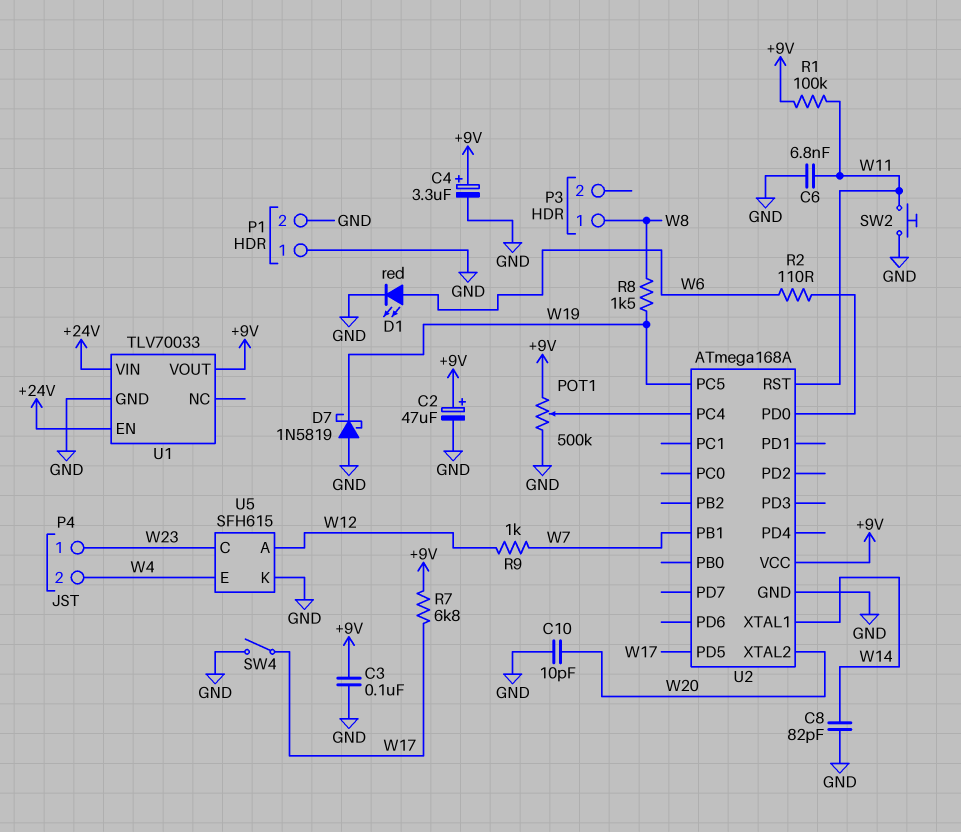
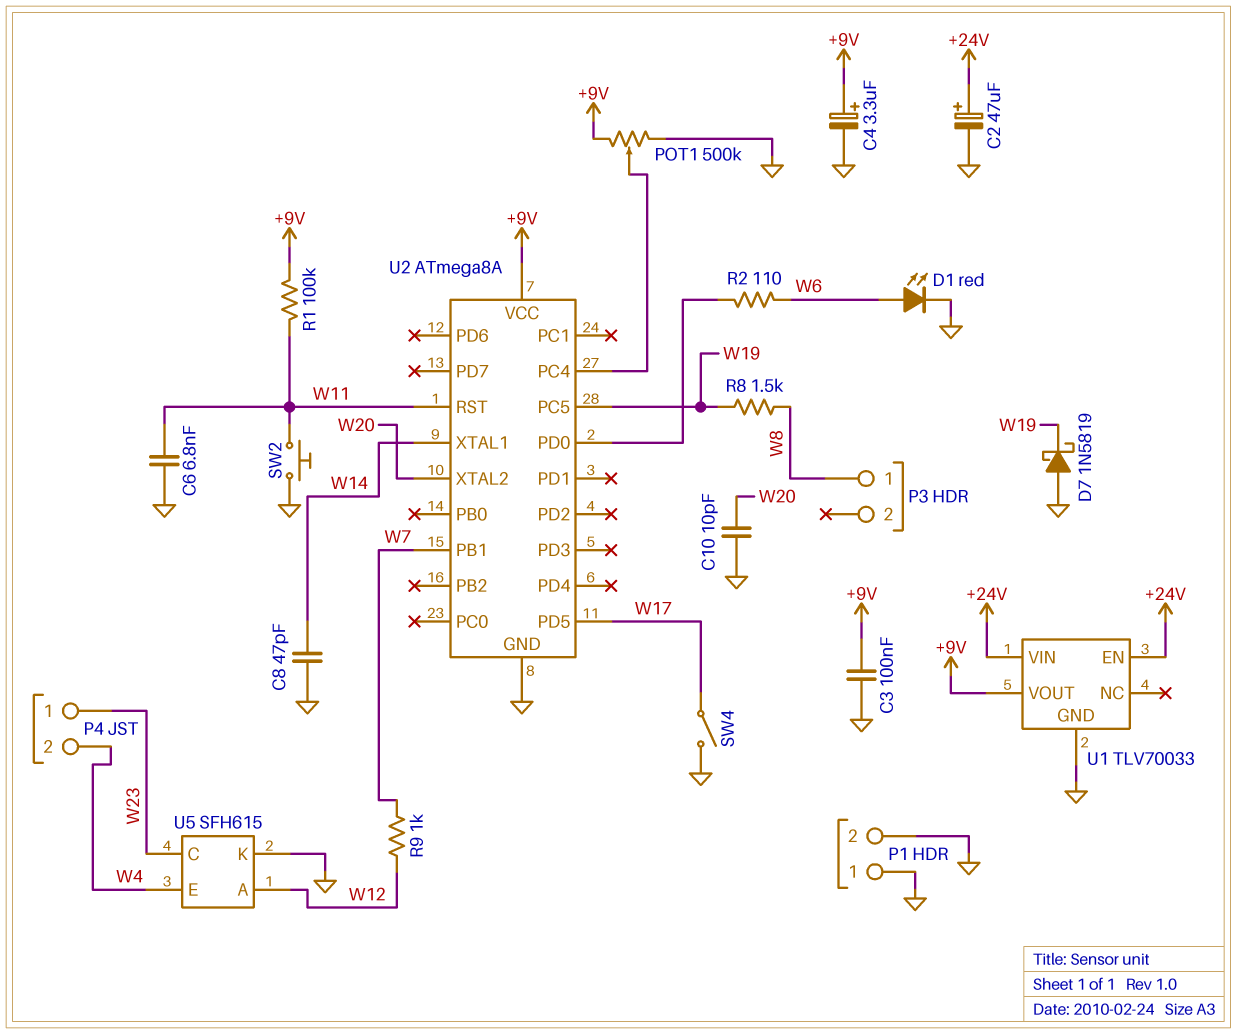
C2: 47uF (plus +9V, minus GND) -> 47uF (plus +24V, minus GND)
C8: 82pF (GND, W14) -> 47pF (GND, W14)
R7: 6.8k (+9V, W17) -> none
U2: ATmega168A -> ATmega8A

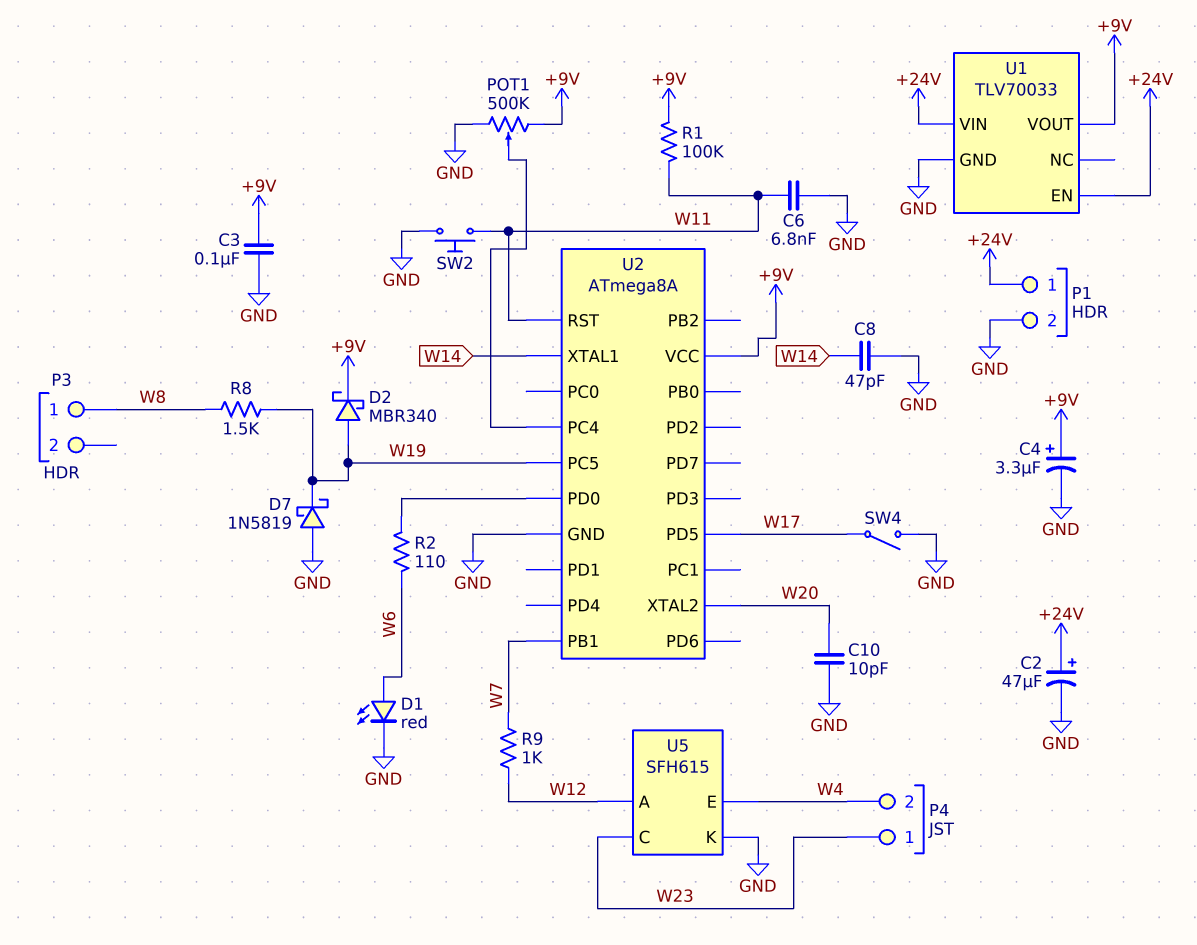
D2: none -> schottky MBR340 (A W19, K +9V)
P1 pin 1: GND -> +24V

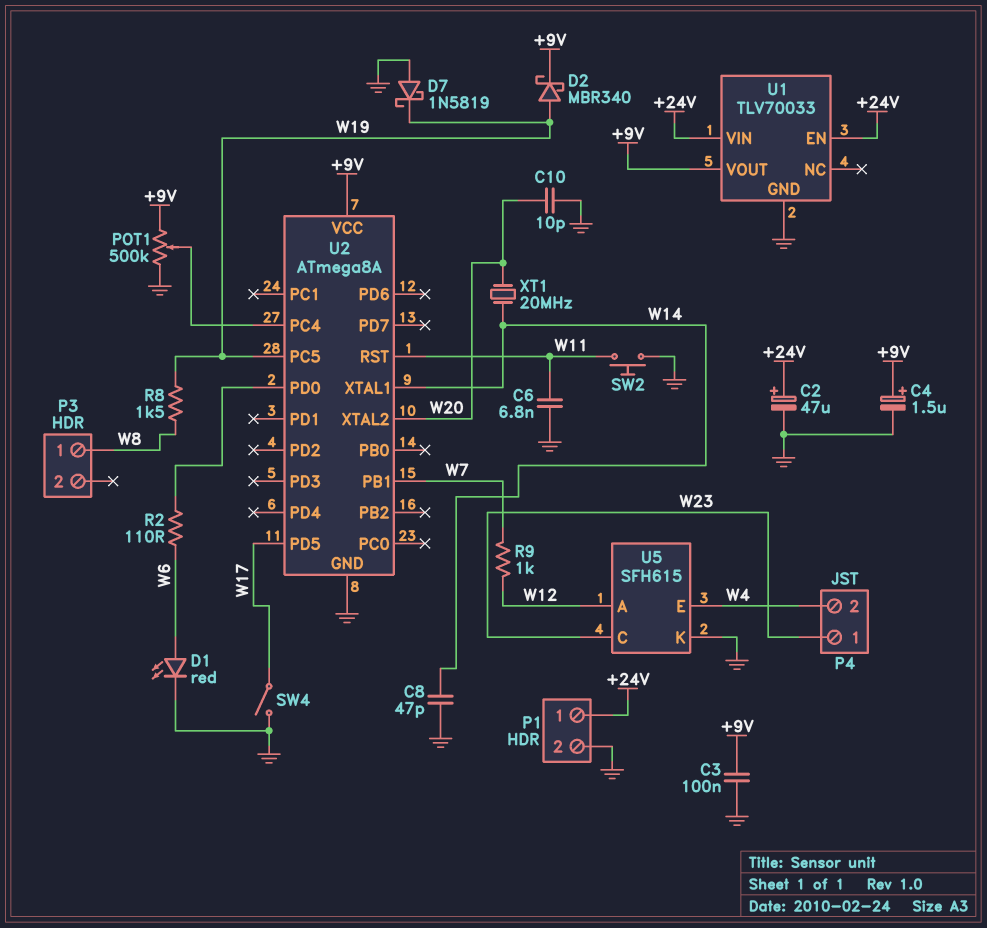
C4: 3.3uF (plus +9V, minus GND) -> 1.5uF (plus +9V, minus GND)
R1: 100k (+9V, W11) -> none
XT1: none -> 20MHz (W14, W20)

